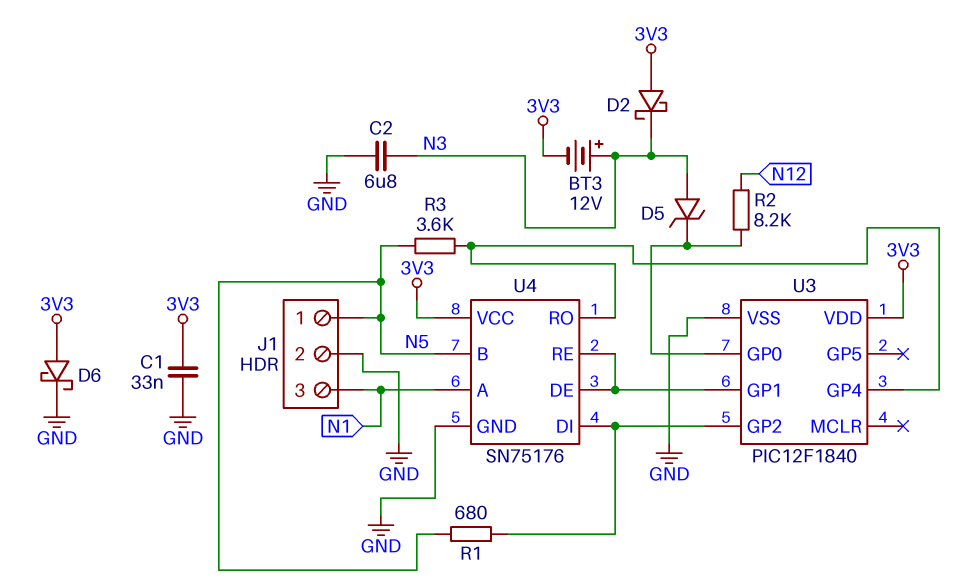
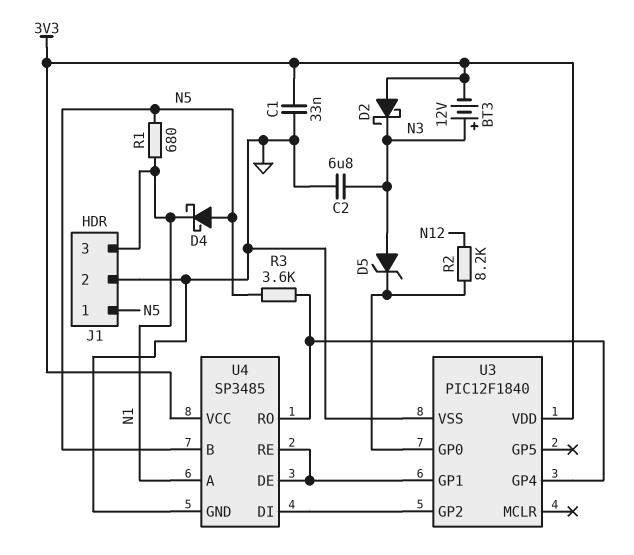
D4: none -> schottky (A N5, K N1)
D6: schottky (A 3V3, K GND) -> none
R1: 680 (N5, U3/GP2) -> 680 (N1, N5)
U4: SN75176 -> SP3485

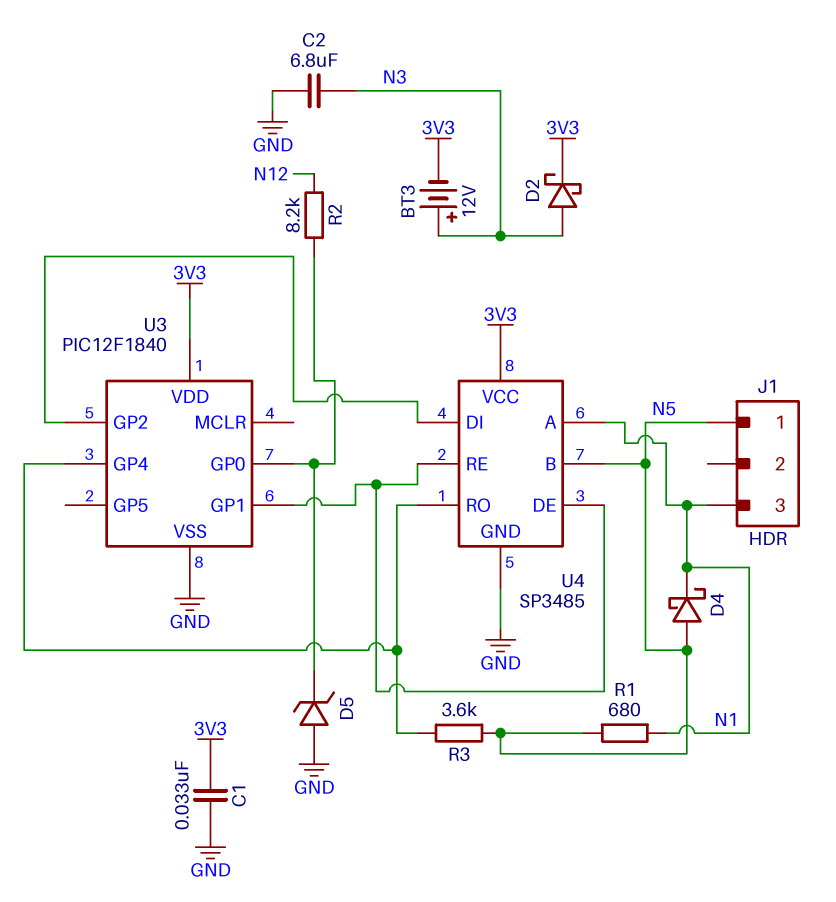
D2: schottky (A 3V3, K N3) -> schottky (A N3, K 3V3)
D5: zener (A N3, K U3/GP0) -> zener (A GND, K U3/GP0)
J1 pin 2: GND -> none

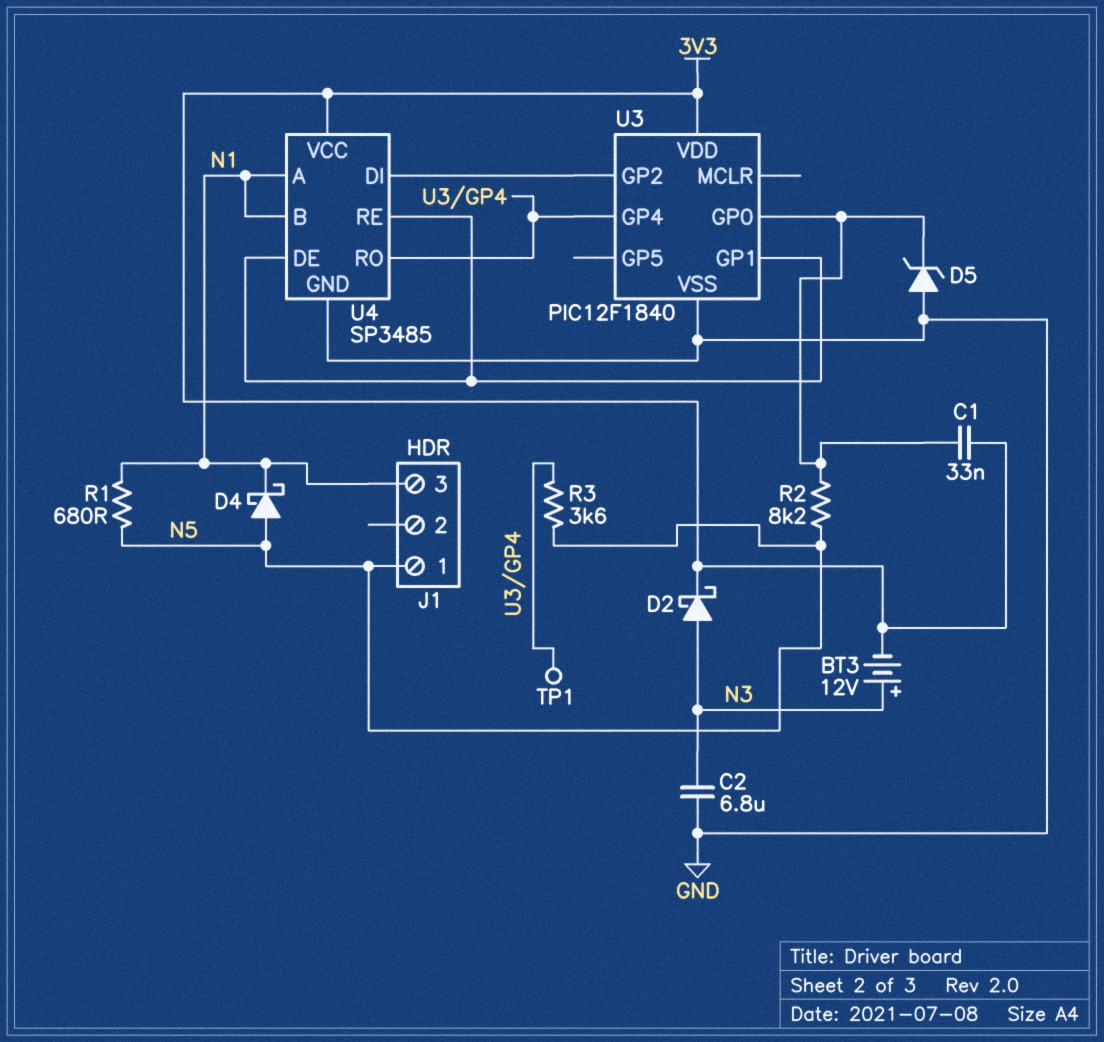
C1: 33nF (3V3, GND) -> 33nF (3V3, U3/GP0)
R2: 8.2k (N12, U3/GP0) -> 8.2k (N5, U3/GP0)
TP1: none -> test point (U3/GP4)
U4 pin B: N5 -> N1

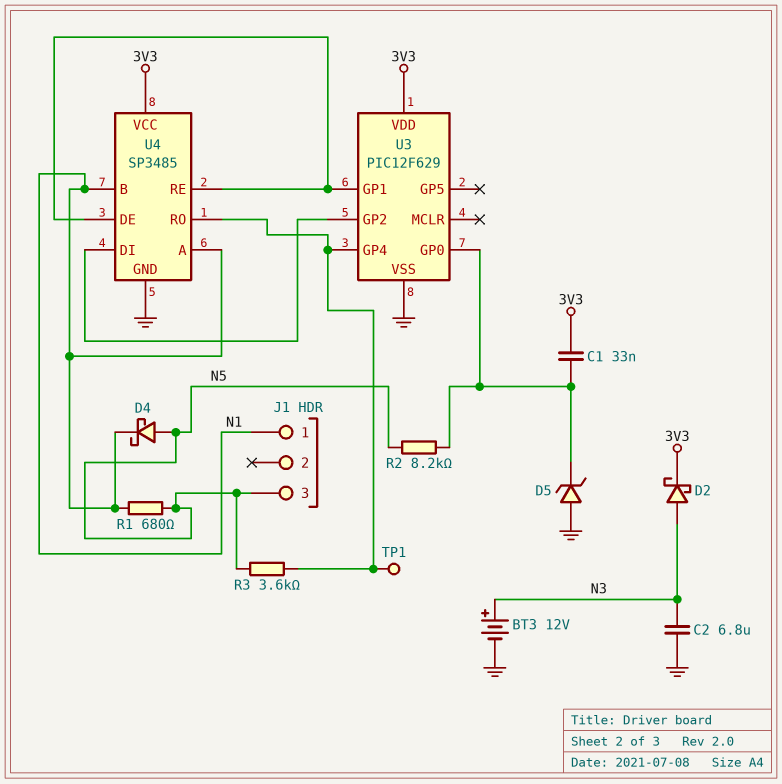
BT3: 12V (plus N3, minus 3V3) -> 12V (plus N3, minus GND)
J1 pin 1: N5 -> N1
J1 pin 3: N1 -> N5
U3: PIC12F1840 -> PIC12F629

